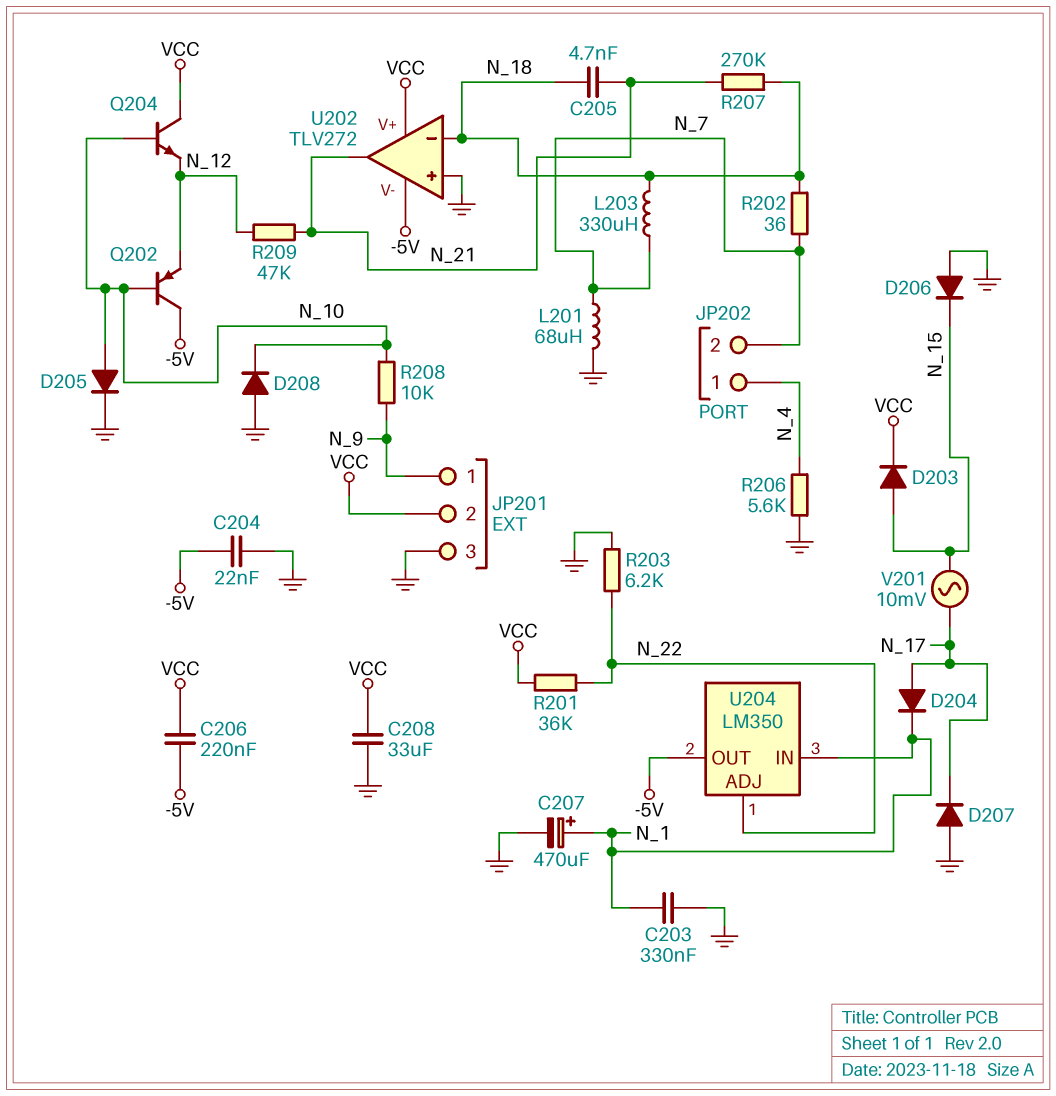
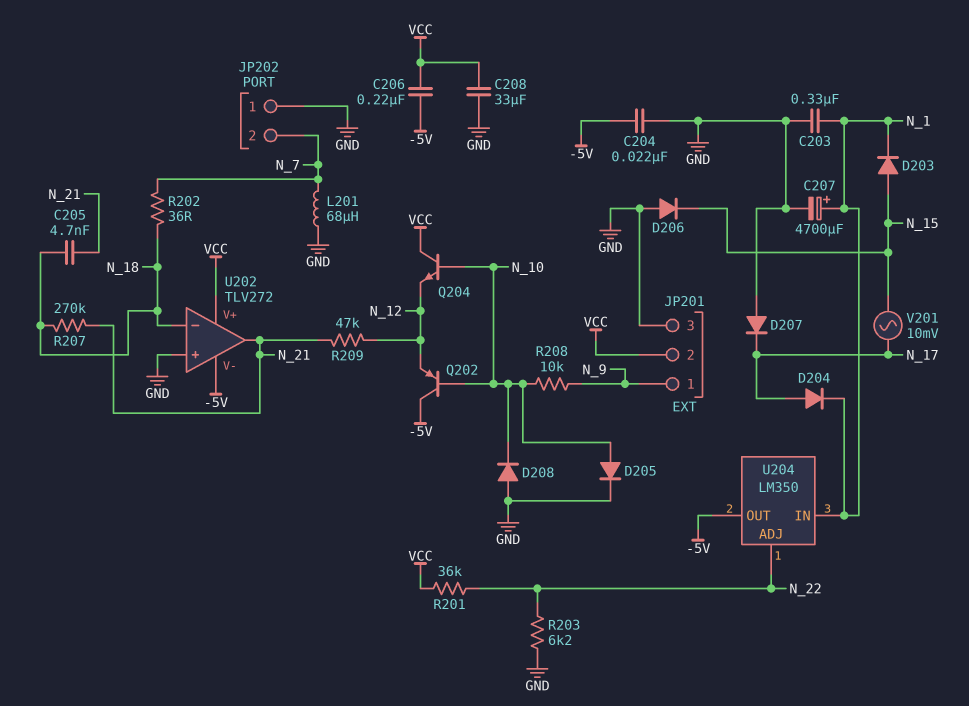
C207: 470uF (plus N_1, minus GND) -> 4700uF (plus N_1, minus GND)
D203: diode (A N_15, K VCC) -> diode (A N_15, K N_1)
JP202 pin 1: N_4 -> GND
L203: 330uH (N_7, N_18) -> none
R206: 5.6k (GND, N_4) -> none

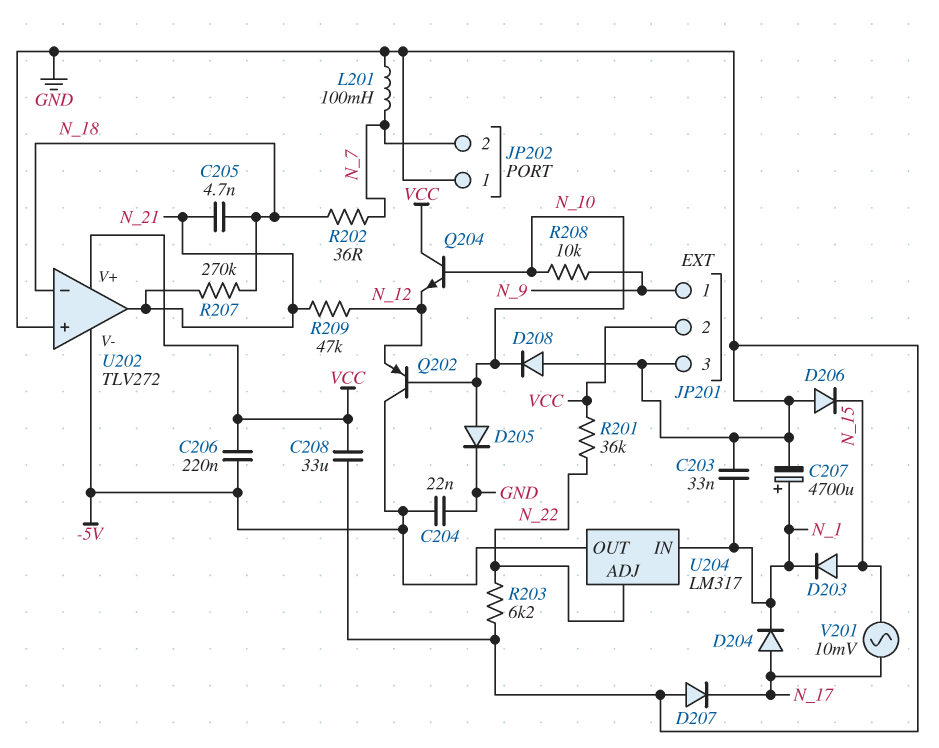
C203: 330nF (GND, N_1) -> 33nF (GND, N_1)
L201: 68uH (GND, N_7) -> 100mH (GND, N_7)
U204: LM350 -> LM317

